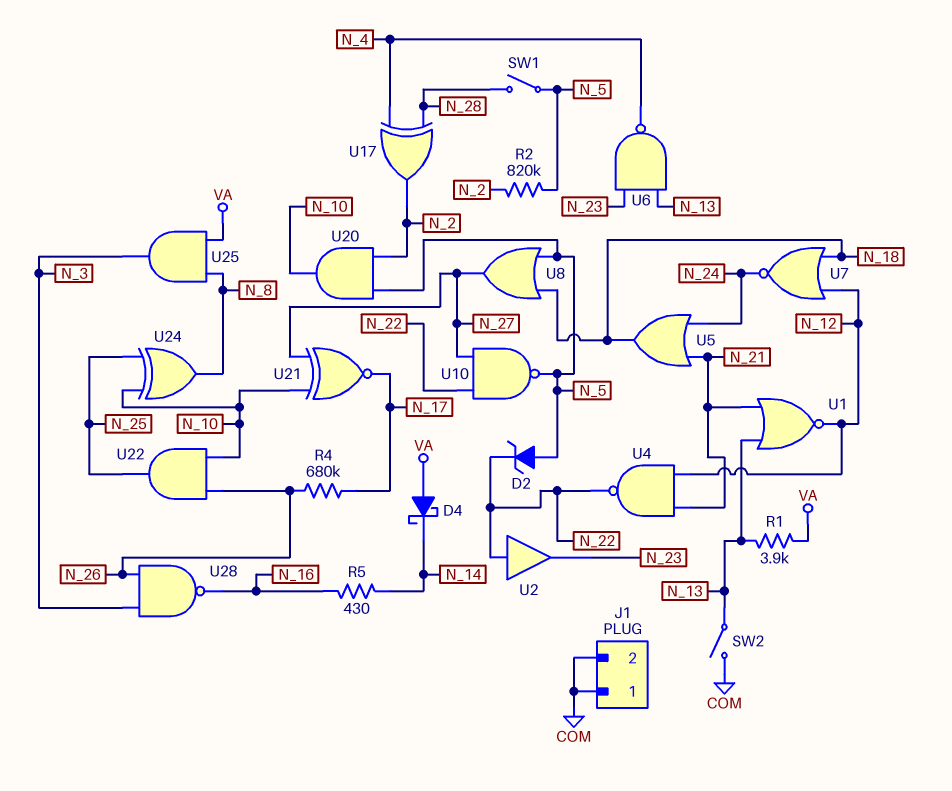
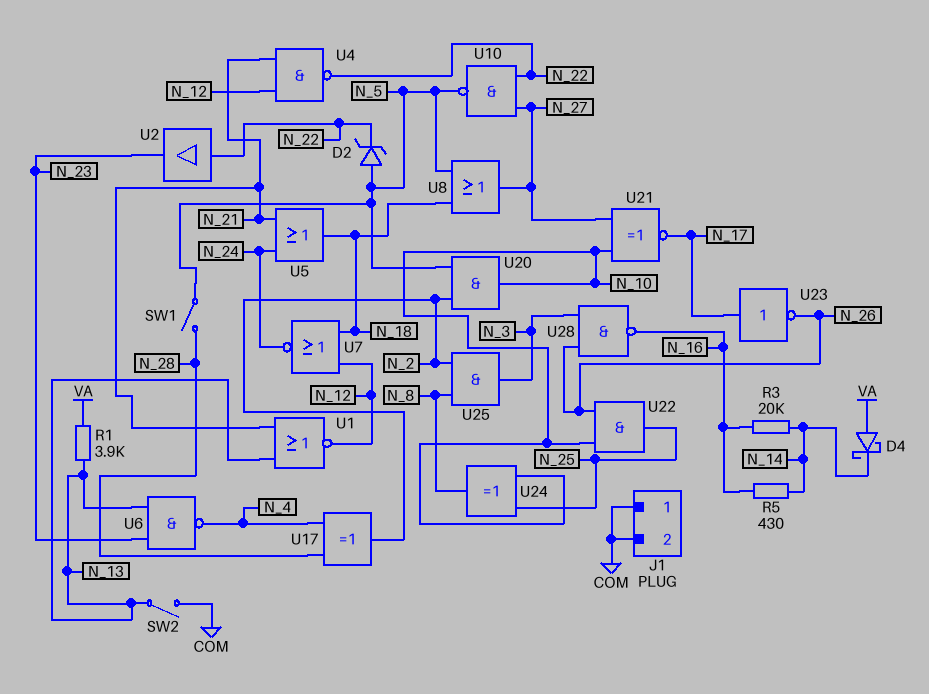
R2: 820k (N_2, N_5) -> none
R3: none -> 20k (N_14, N_16)
R4: 680k (N_17, N_26) -> none
U23: none -> NOT (in N_17, out N_26)
U25: AND (in N_8, in VA, out N_3) -> AND (in N_2, in N_8, out N_3)

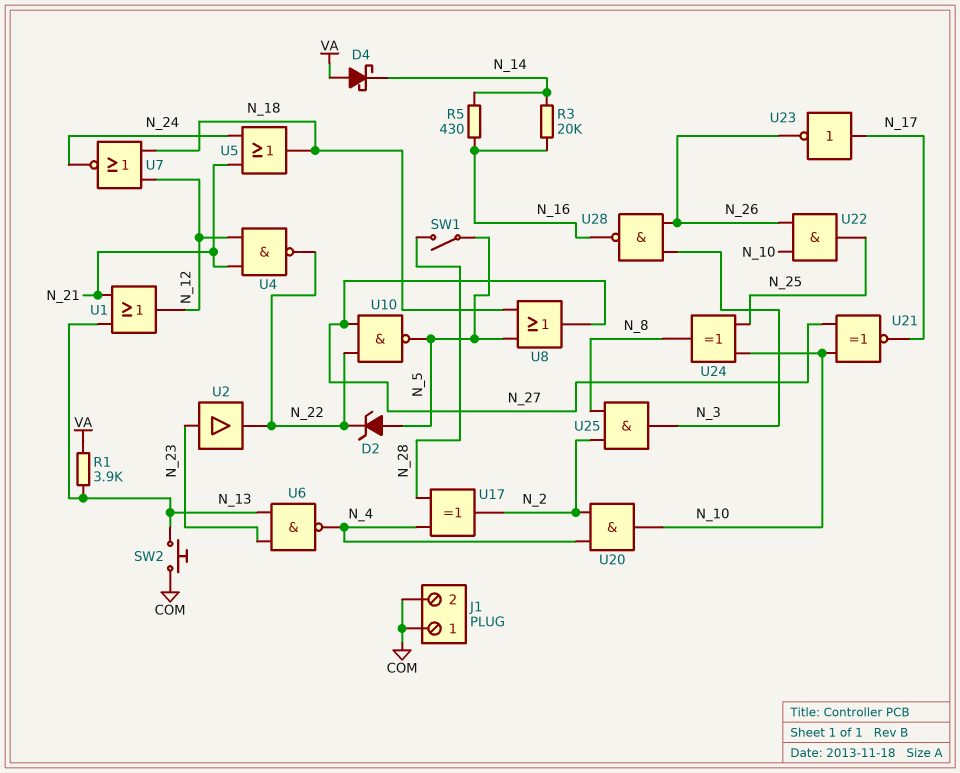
SW2: switch (COM, N_13) -> button (COM, N_13)
U1: NOR (in N_13, in N_21, out N_12) -> OR (in N_13, in N_21, out N_12)
U2: buffer (in N_22, out N_23) -> buffer (in N_23, out N_22)
U20: AND (in N_2, in N_5, out N_10) -> AND (in N_2, in N_4, out N_10)

